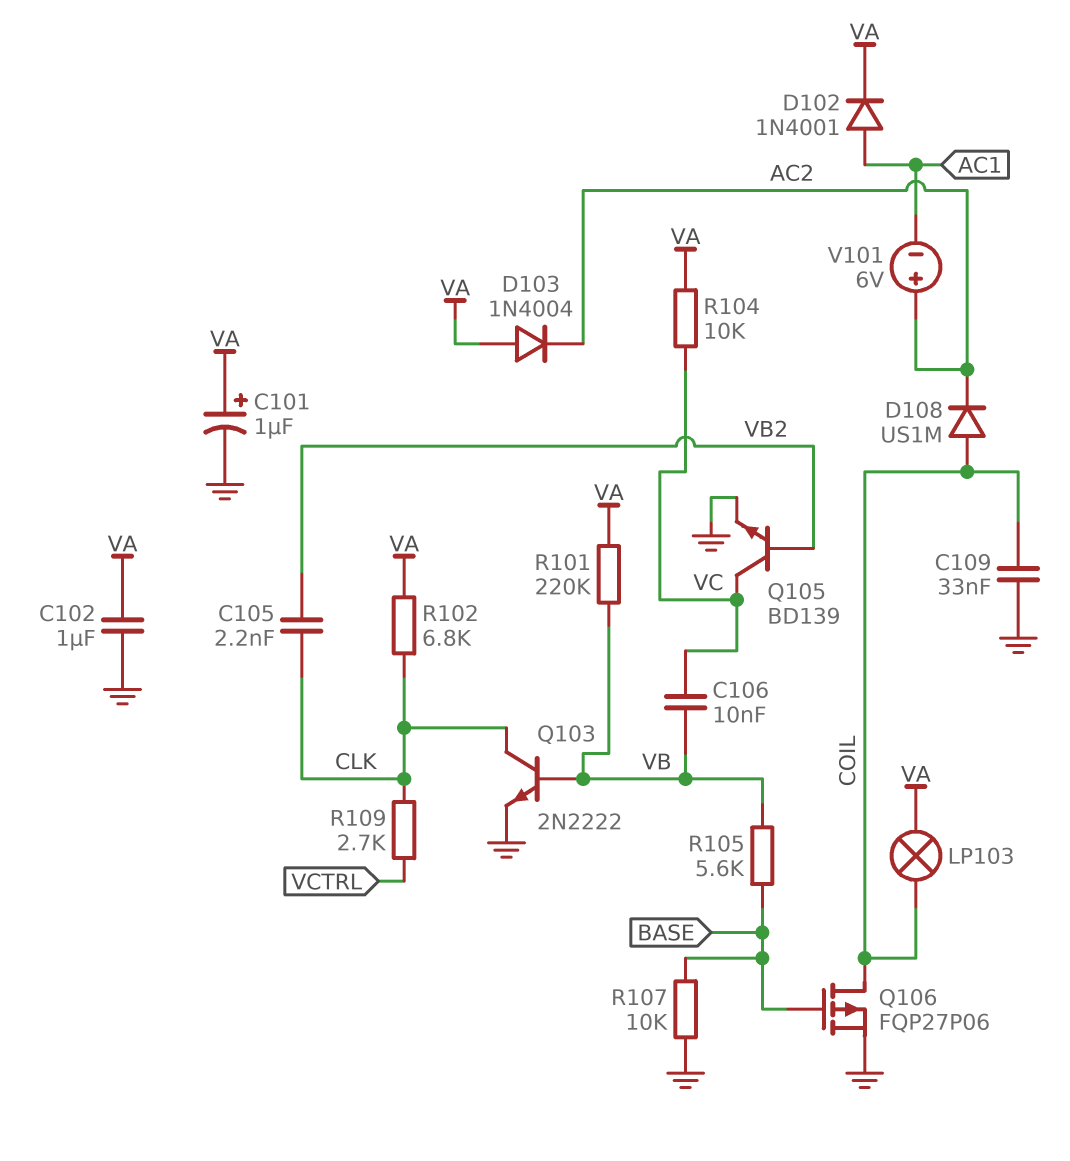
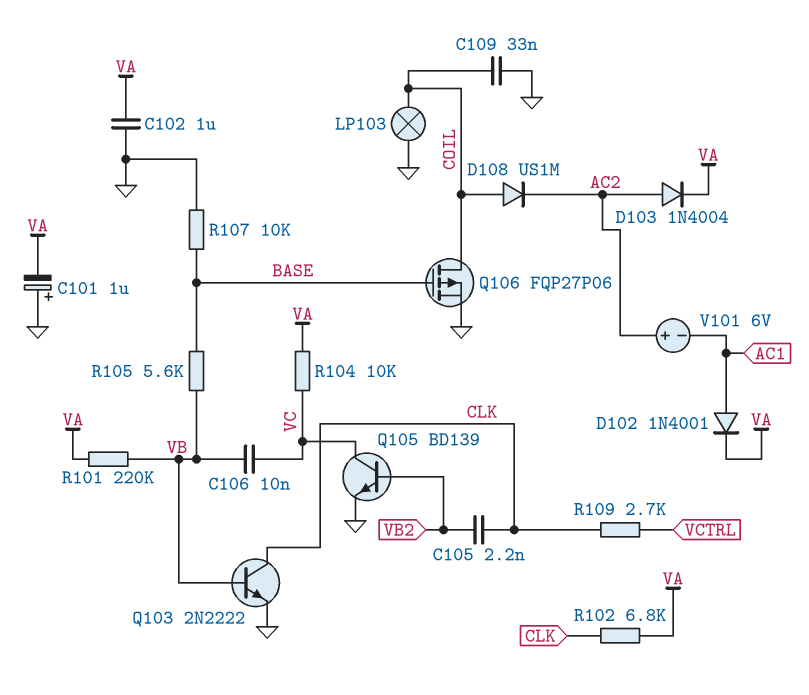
C101: 1uF (plus VA, minus GND) -> 1uF (plus GND, minus VA)
D103: diode 1N4004 (A VA, K AC2) -> diode 1N4004 (A AC2, K VA)
LP103: lamp (COIL, VA) -> lamp (COIL, GND)

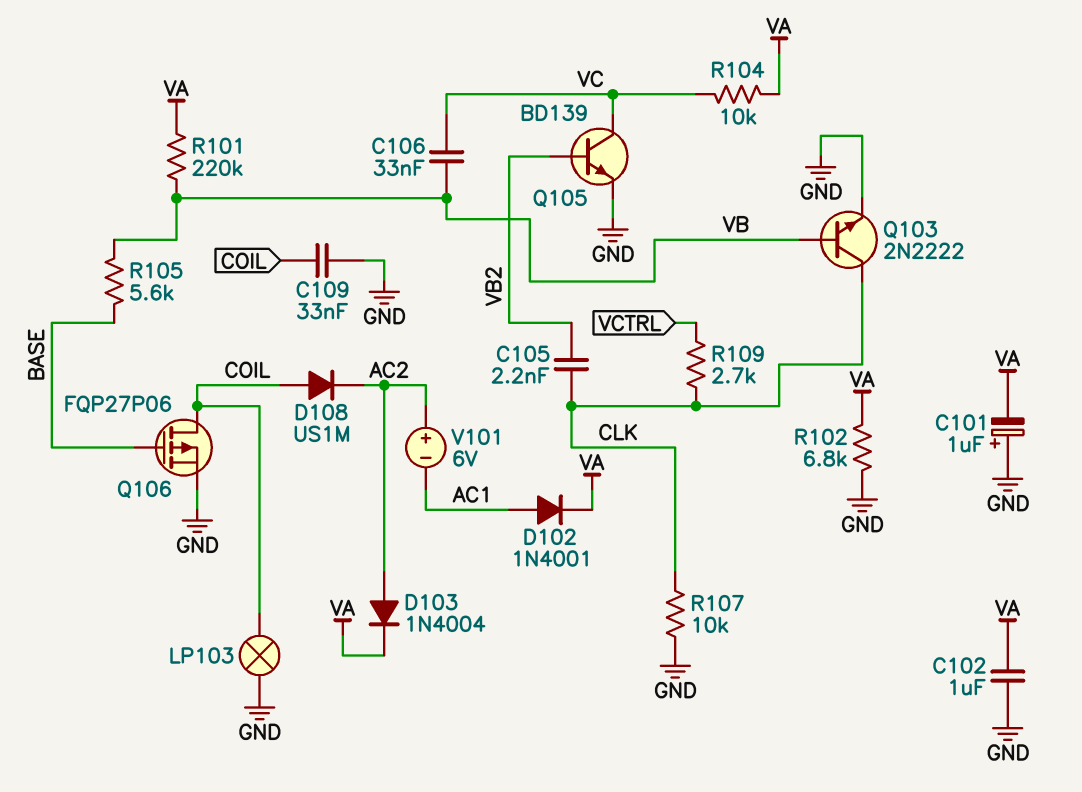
C106: 10nF (VB, VC) -> 33nF (VB, VC)
R102: 6.8k (CLK, VA) -> 6.8k (GND, VA)
R107: 10k (BASE, GND) -> 10k (CLK, GND)

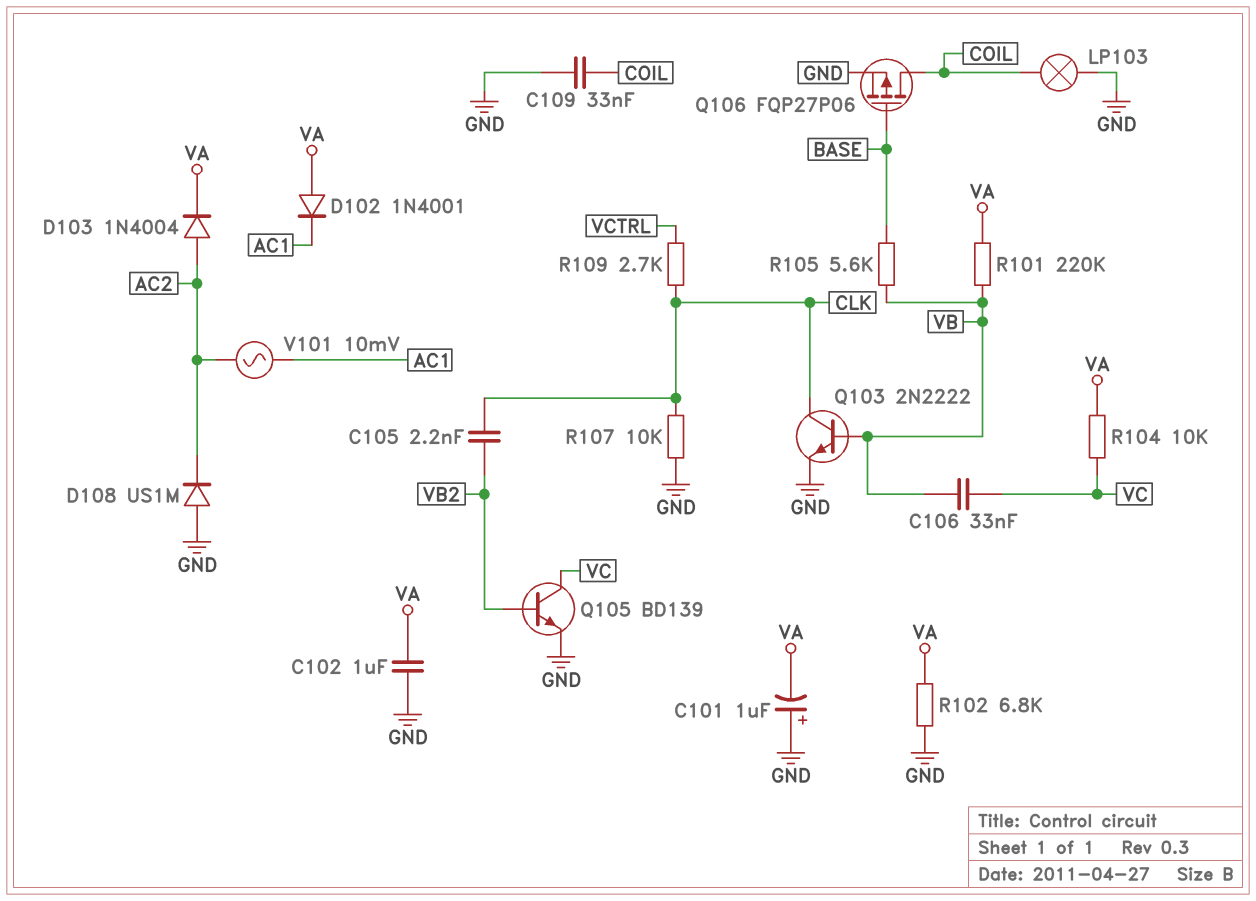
D102: diode 1N4001 (A AC1, K VA) -> diode 1N4001 (A VA, K AC1)
D108: diode US1M (A COIL, K AC2) -> diode US1M (A GND, K AC2)
V101: 6V (plus AC2, minus AC1) -> AC 10mV (AC1, AC2)

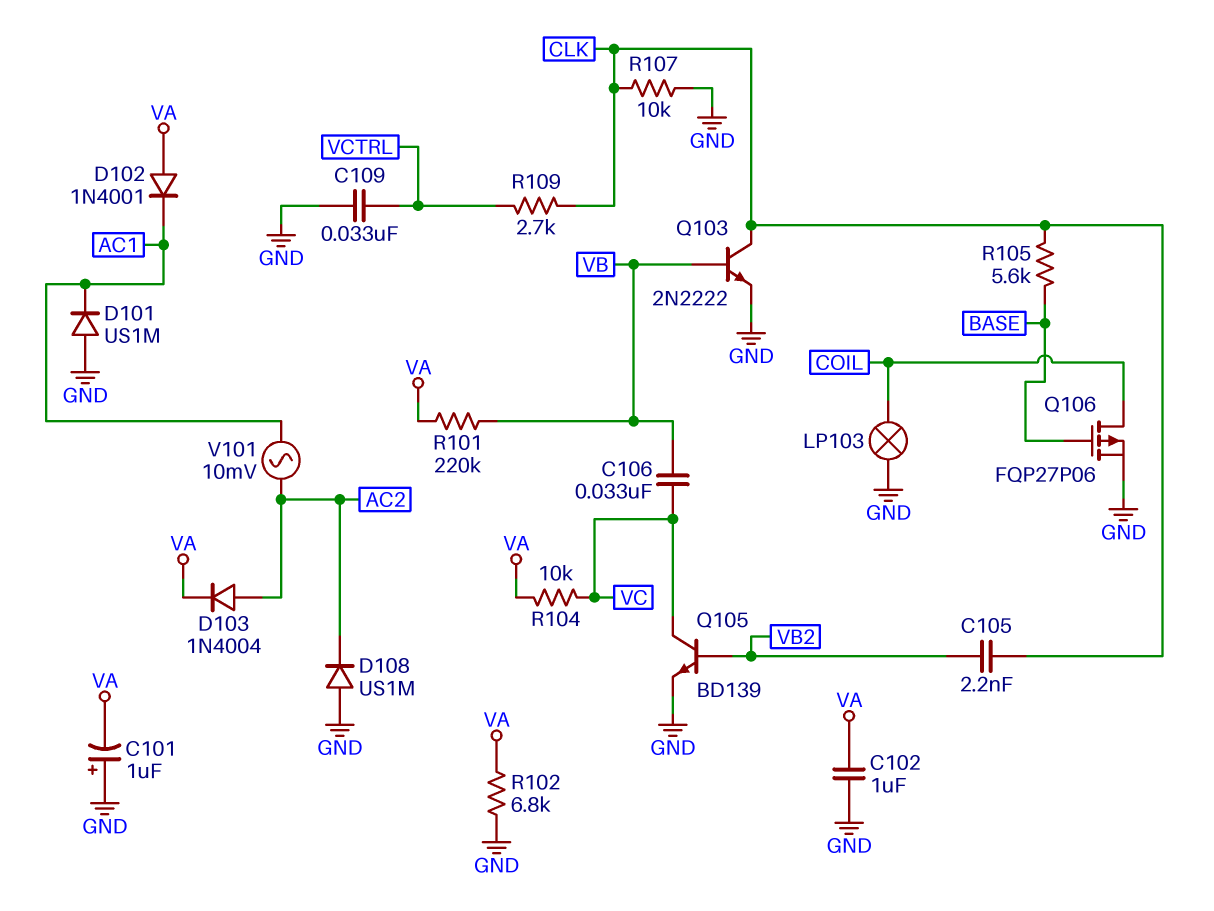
C109: 33nF (COIL, GND) -> 33nF (GND, VCTRL)
D101: none -> diode US1M (A GND, K AC1)
R105: 5.6k (BASE, VB) -> 5.6k (BASE, CLK)

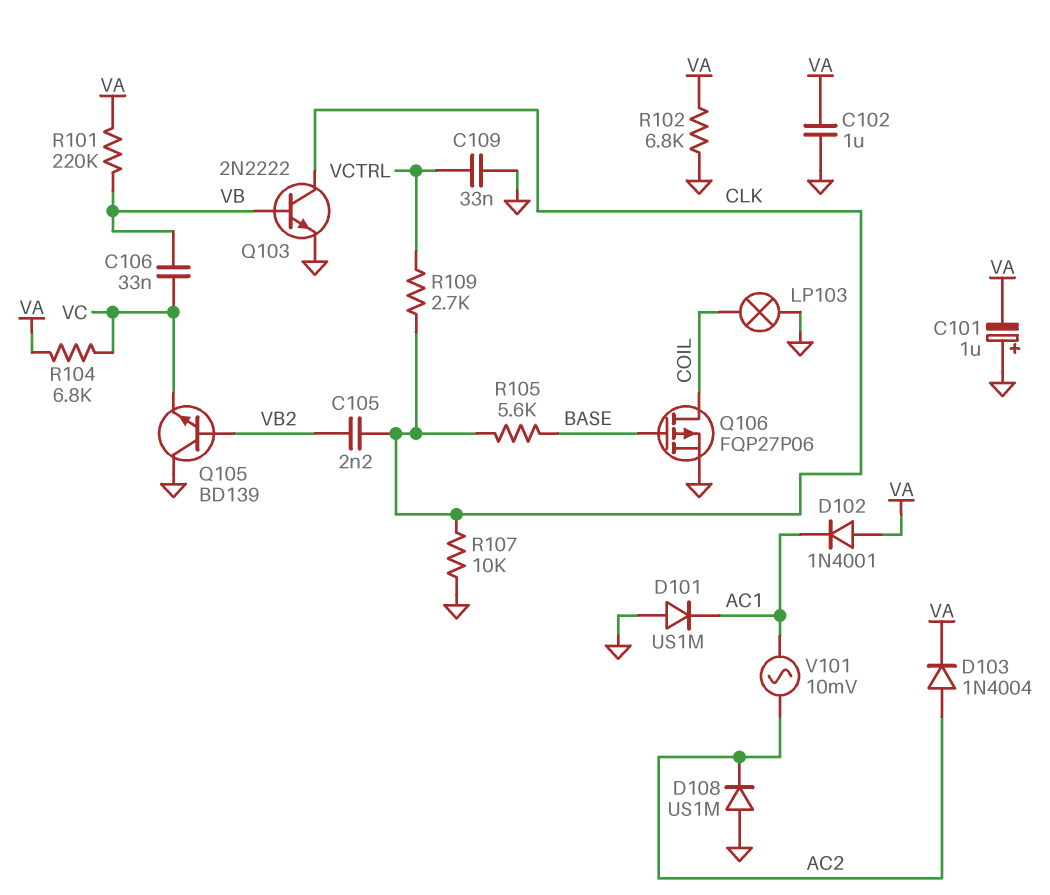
Q105: NPN BD139 (B VB2, C VC, E GND) -> NPN BD139 (B VB2, C GND, E VC)
R104: 10k (VA, VC) -> 6.8k (VA, VC)

